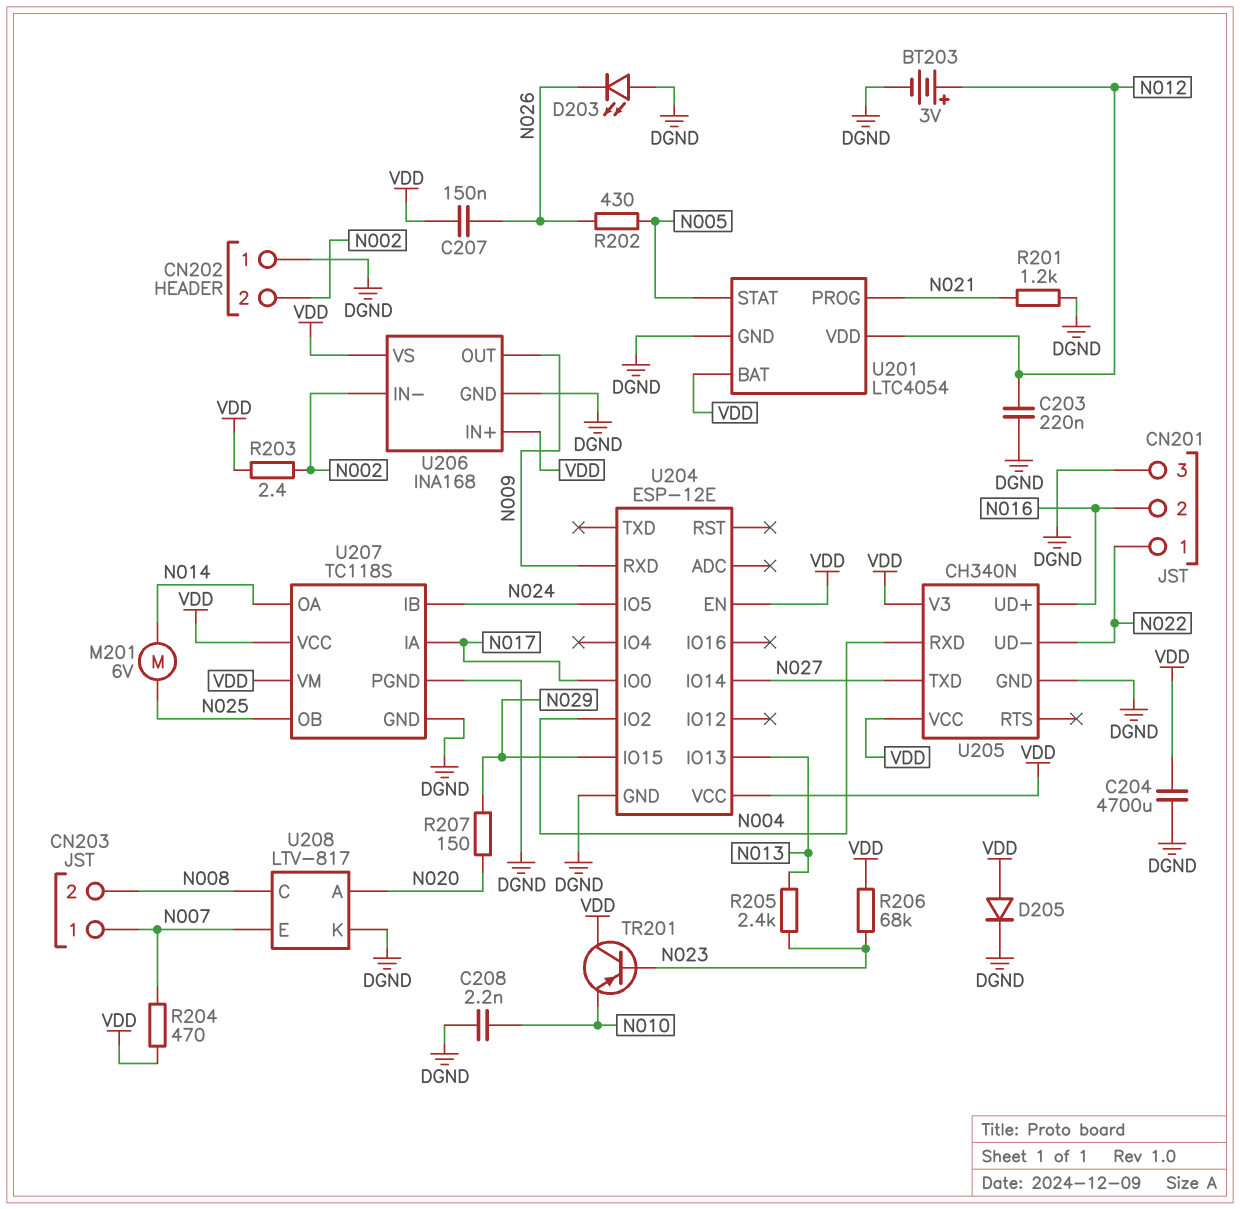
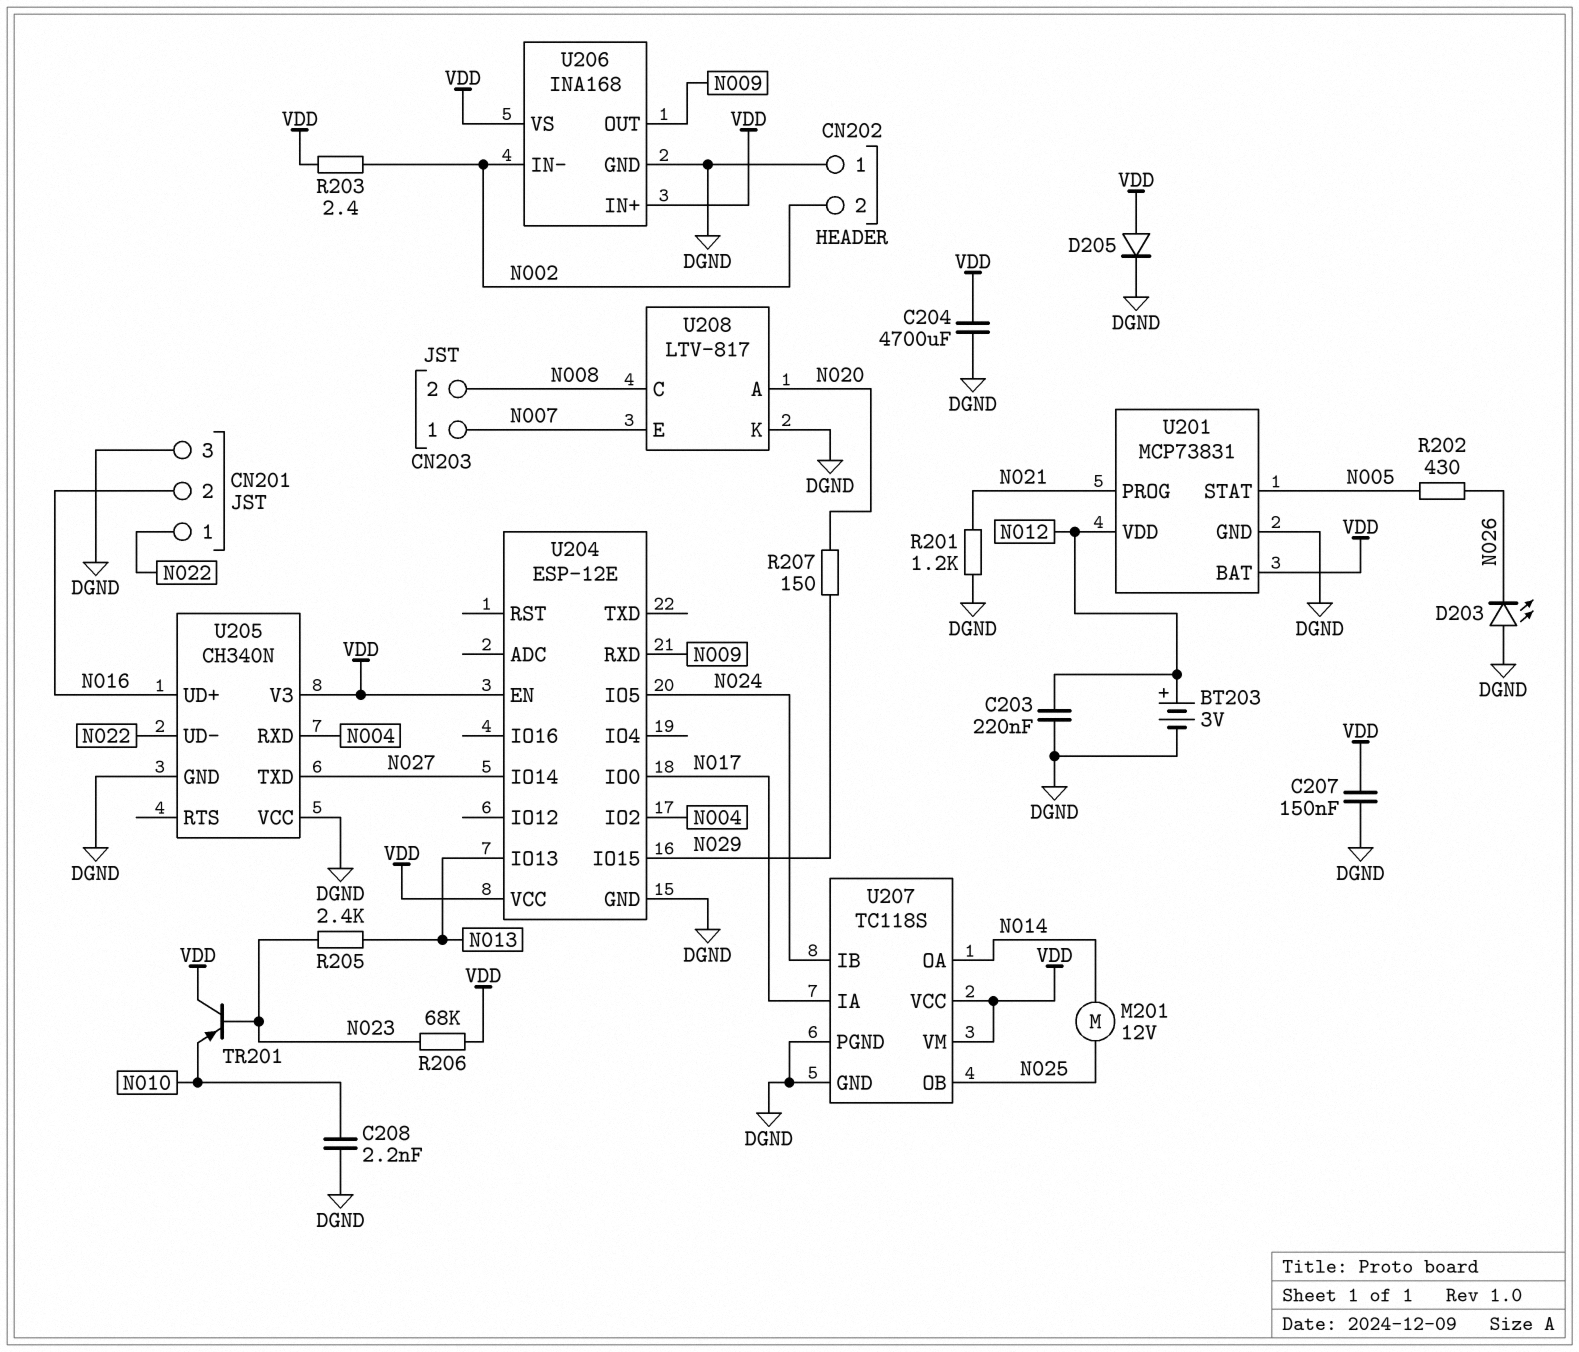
C207: 150nF (N026, VDD) -> 150nF (DGND, VDD)
M201: motor 6V (N014, N025) -> motor 12V (N014, N025)
R204: 470 (N007, VDD) -> none
U201: LTC4054 -> MCP73831
U205 pin VCC: VDD -> DGND

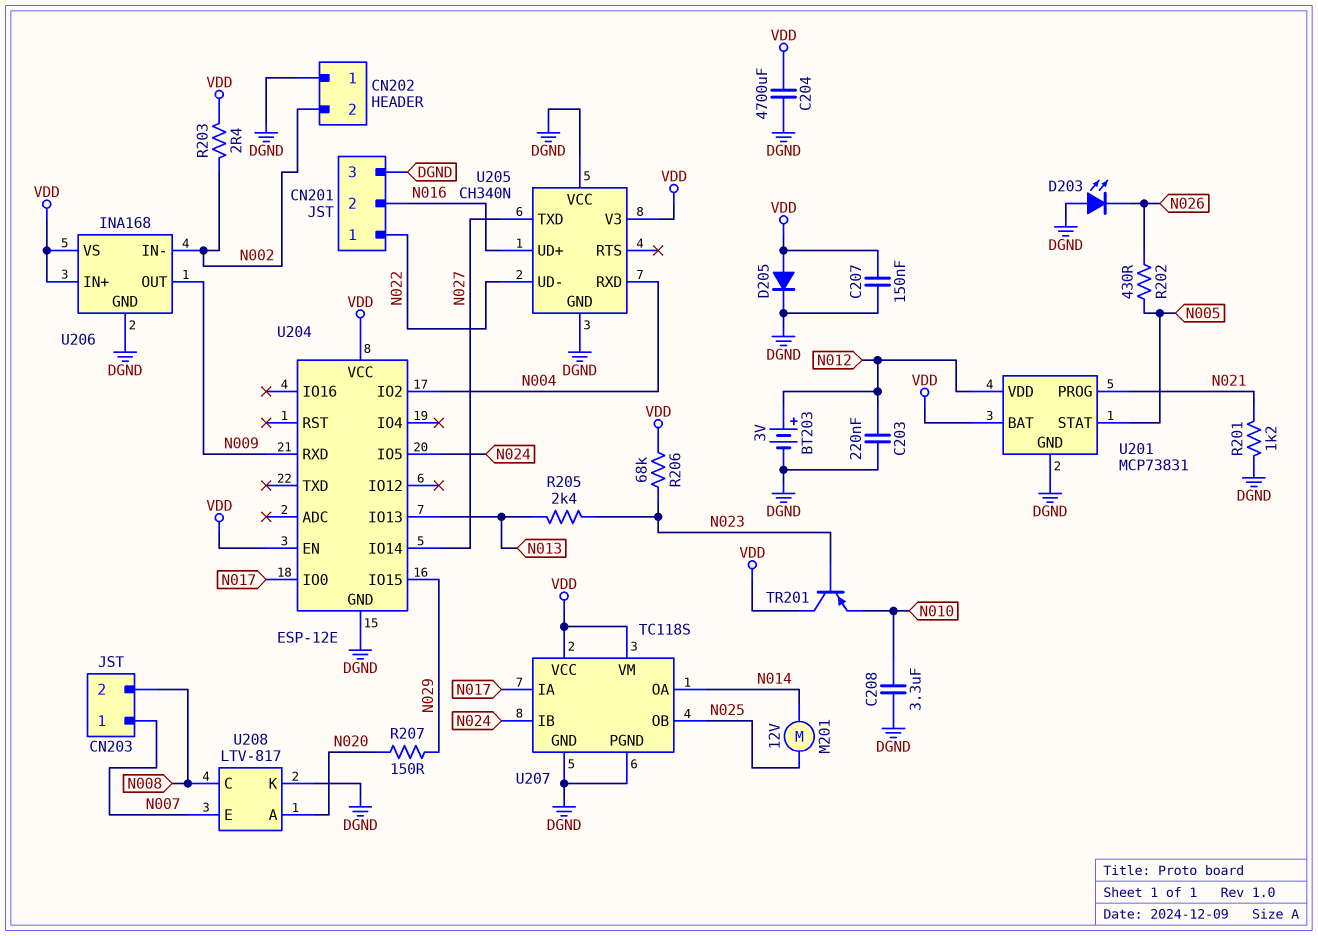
C208: 2.2nF (DGND, N010) -> 3.3uF (DGND, N010)

